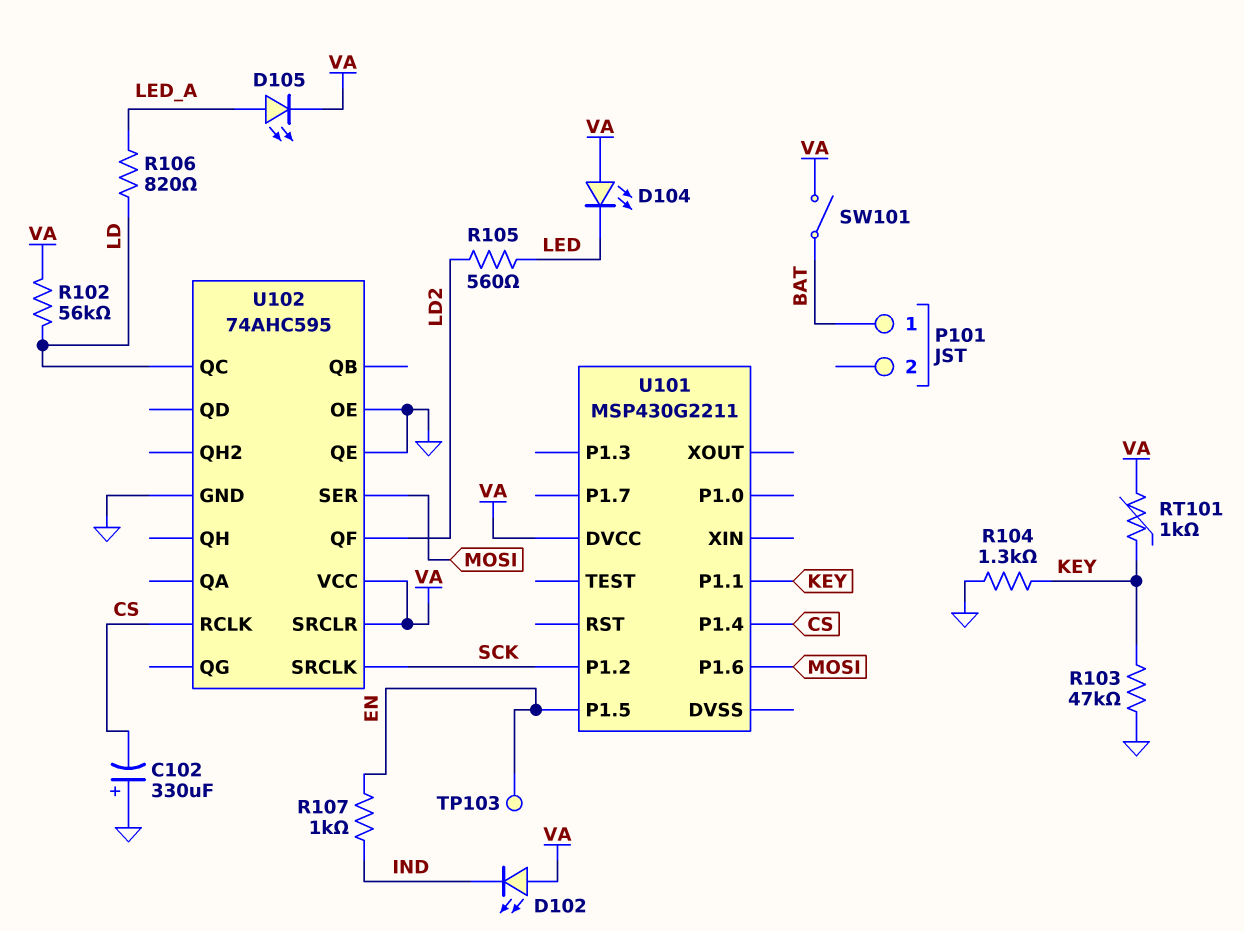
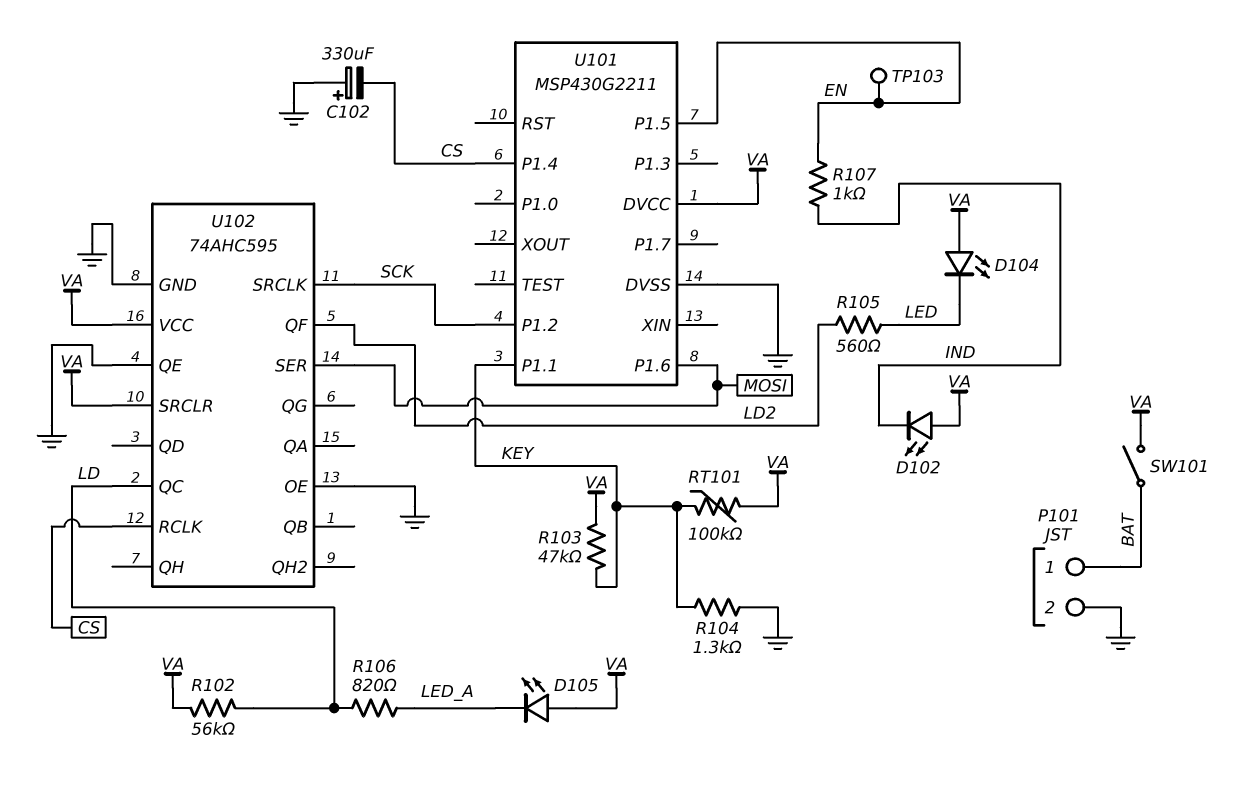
D105: LED (A LED_A, K VA) -> LED (A VA, K LED_A)
P101 pin 2: none -> GND
R103: 47k (GND, KEY) -> 47k (KEY, VA)
RT101: 1k (KEY, VA) -> 100k (KEY, VA)
U101 pin DVSS: none -> GND

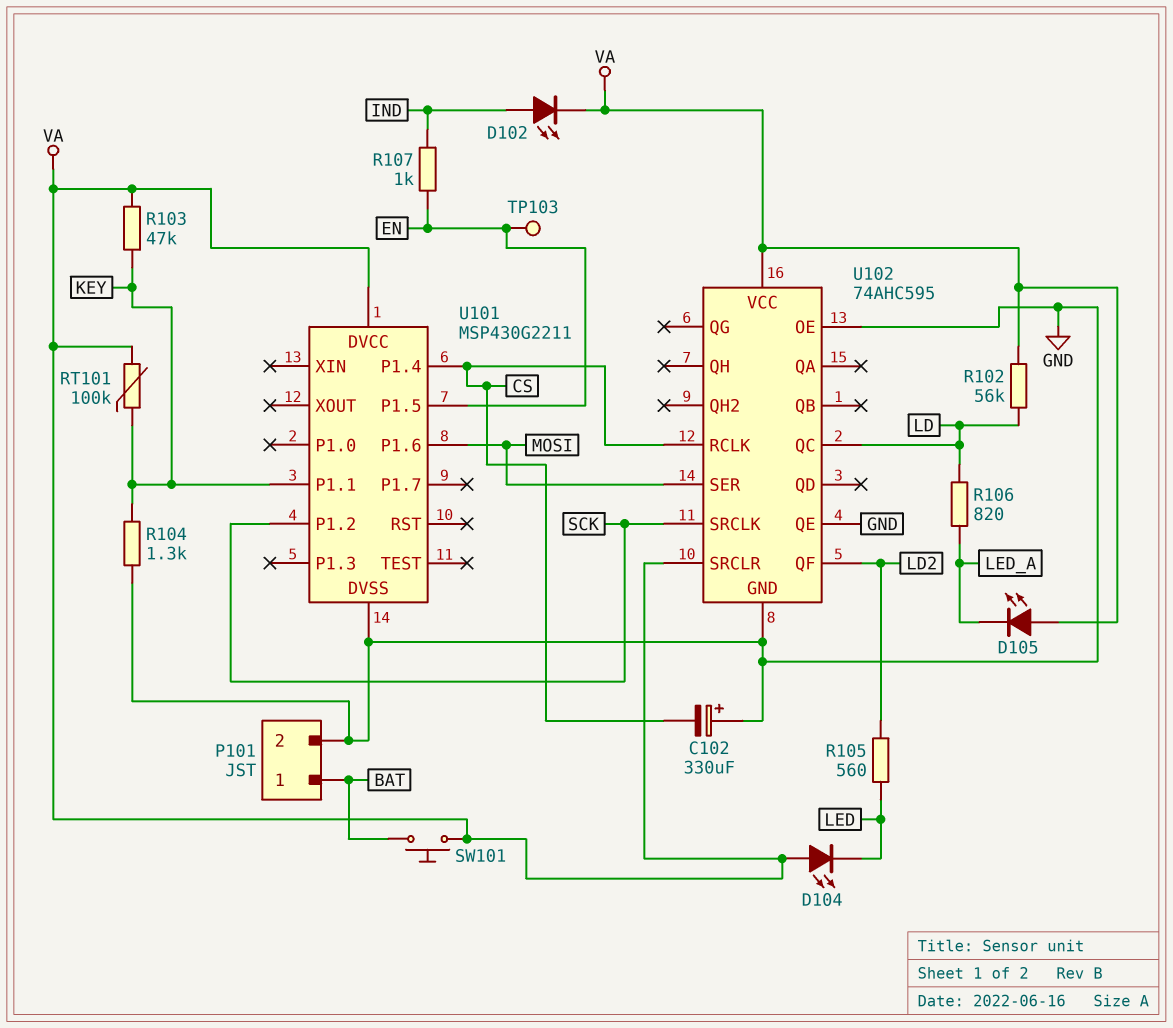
D102: LED (A VA, K IND) -> LED (A IND, K VA)
SW101: switch (BAT, VA) -> button (BAT, VA)

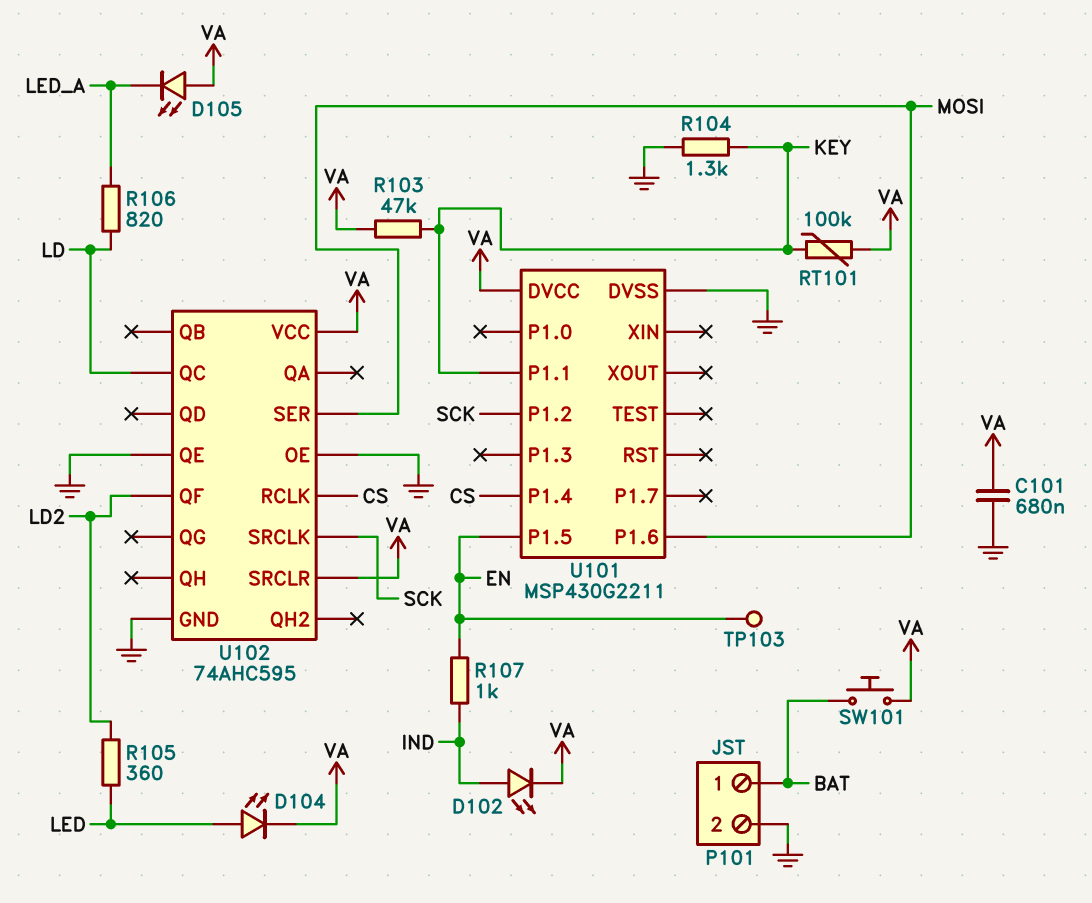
C101: none -> 680nF (GND, VA)
C102: 330uF (plus GND, minus CS) -> none
D104: LED (A VA, K LED) -> LED (A LED, K VA)
R102: 56k (LD, VA) -> none
R105: 560 (LD2, LED) -> 360 (LD2, LED)

